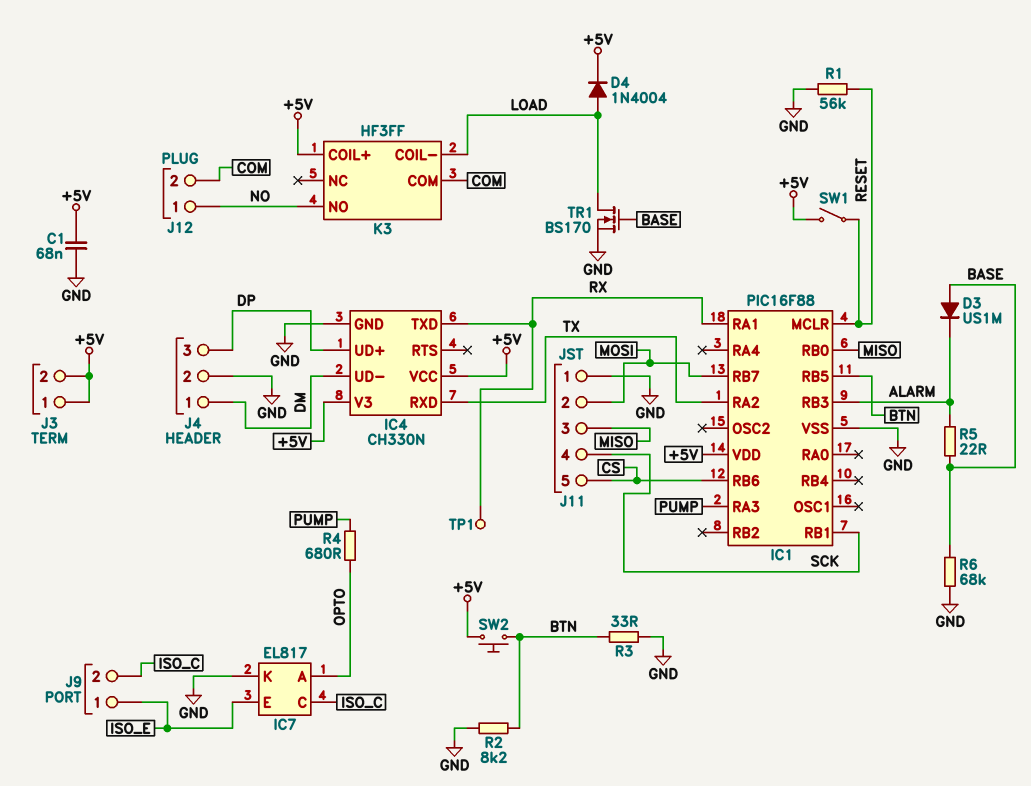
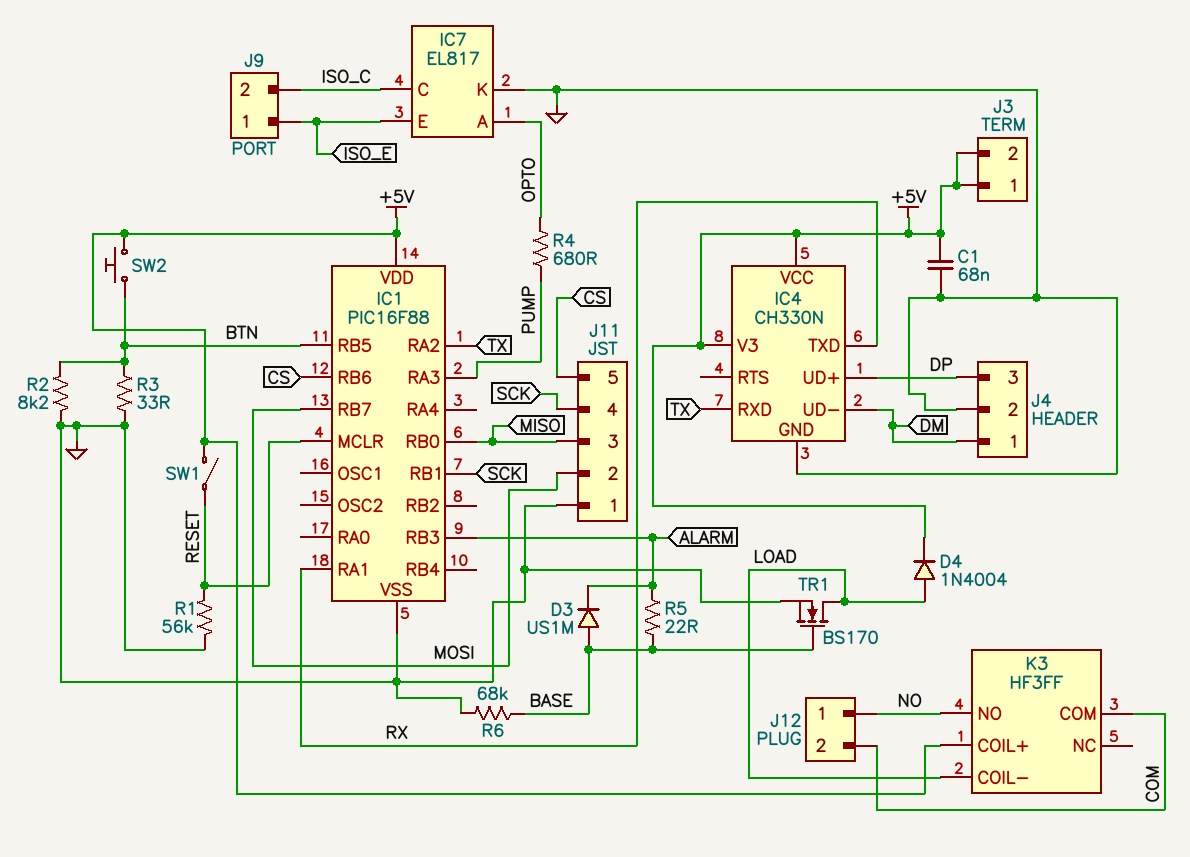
TP1: test point (RX) -> none

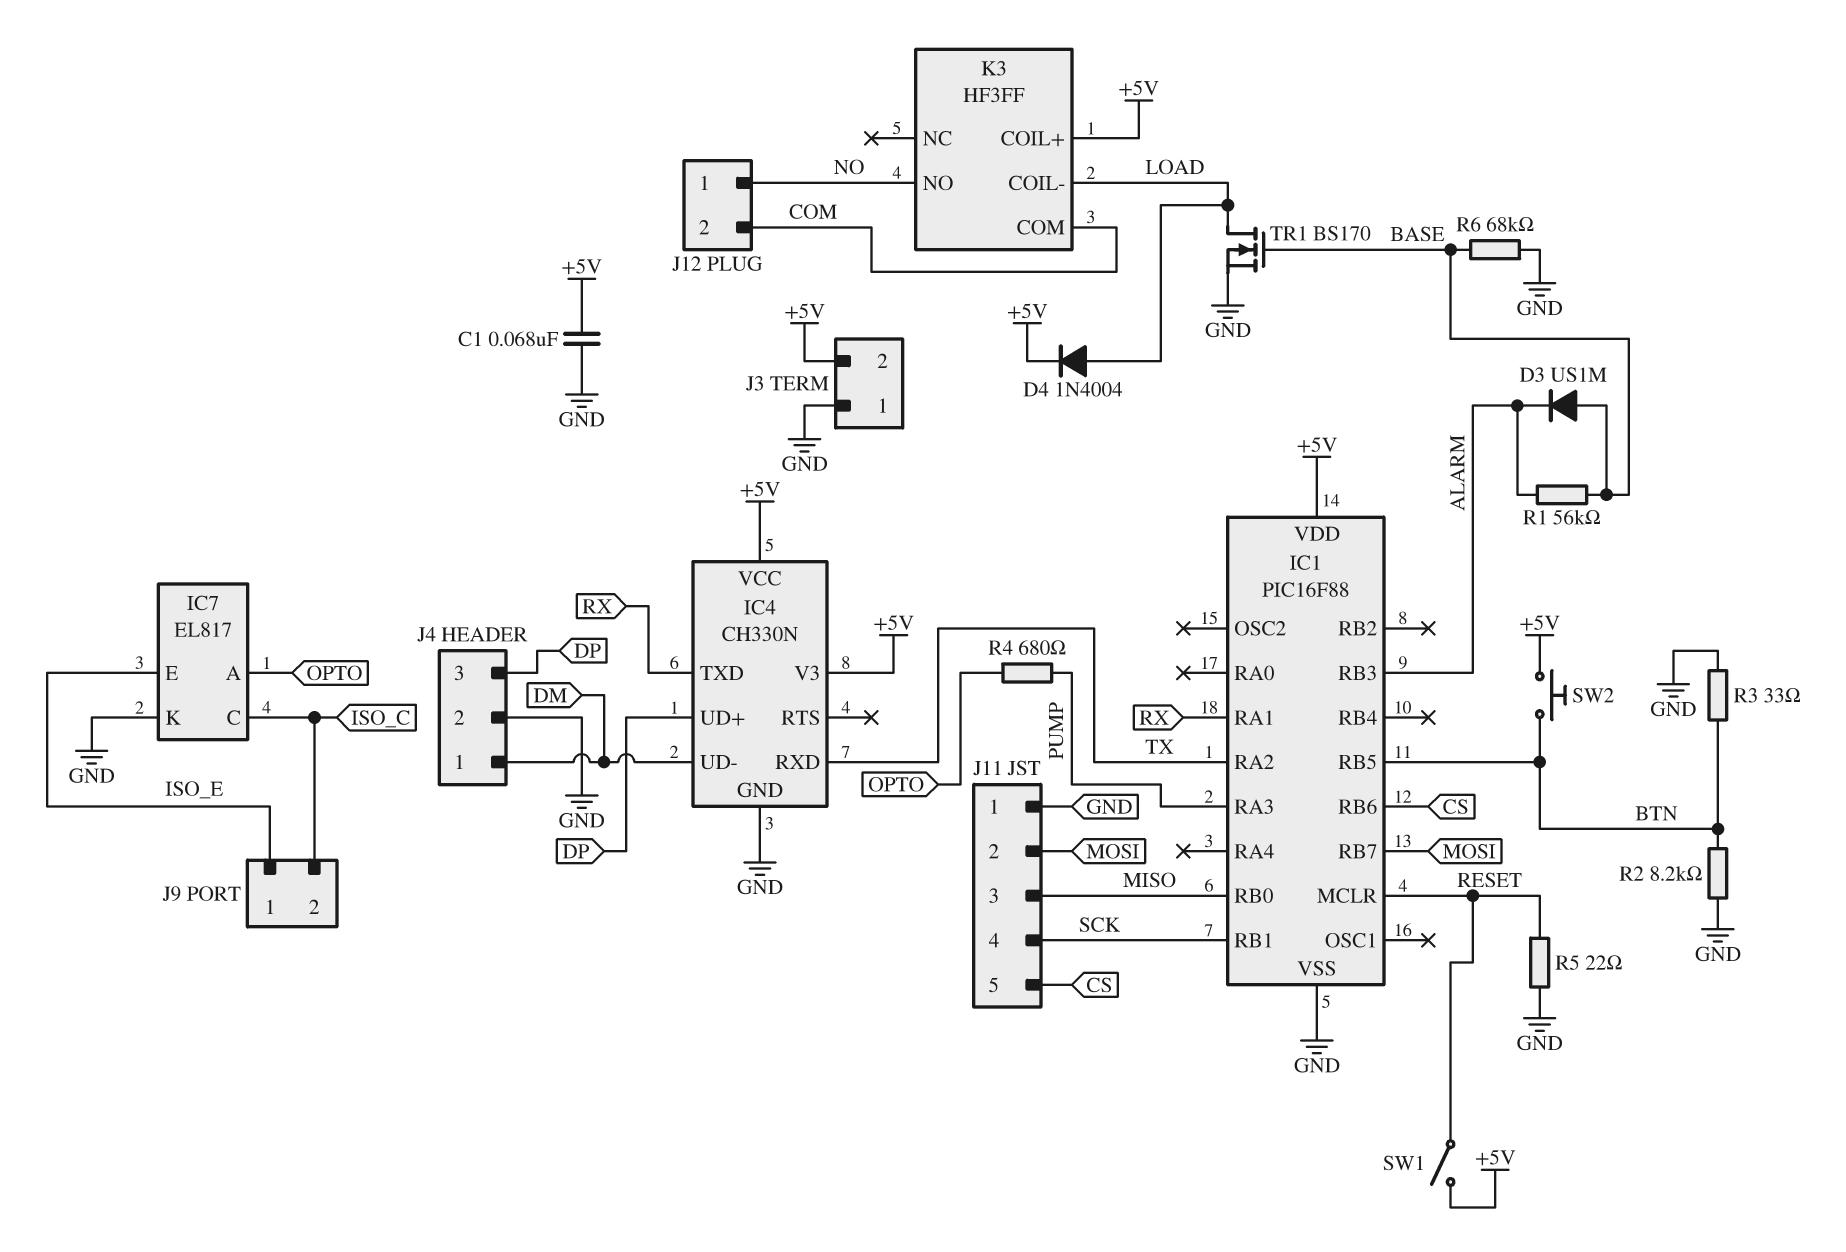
J3 pin 1: +5V -> GND
R1: 56k (GND, RESET) -> 56k (ALARM, BASE)
R5: 22 (ALARM, BASE) -> 22 (GND, RESET)

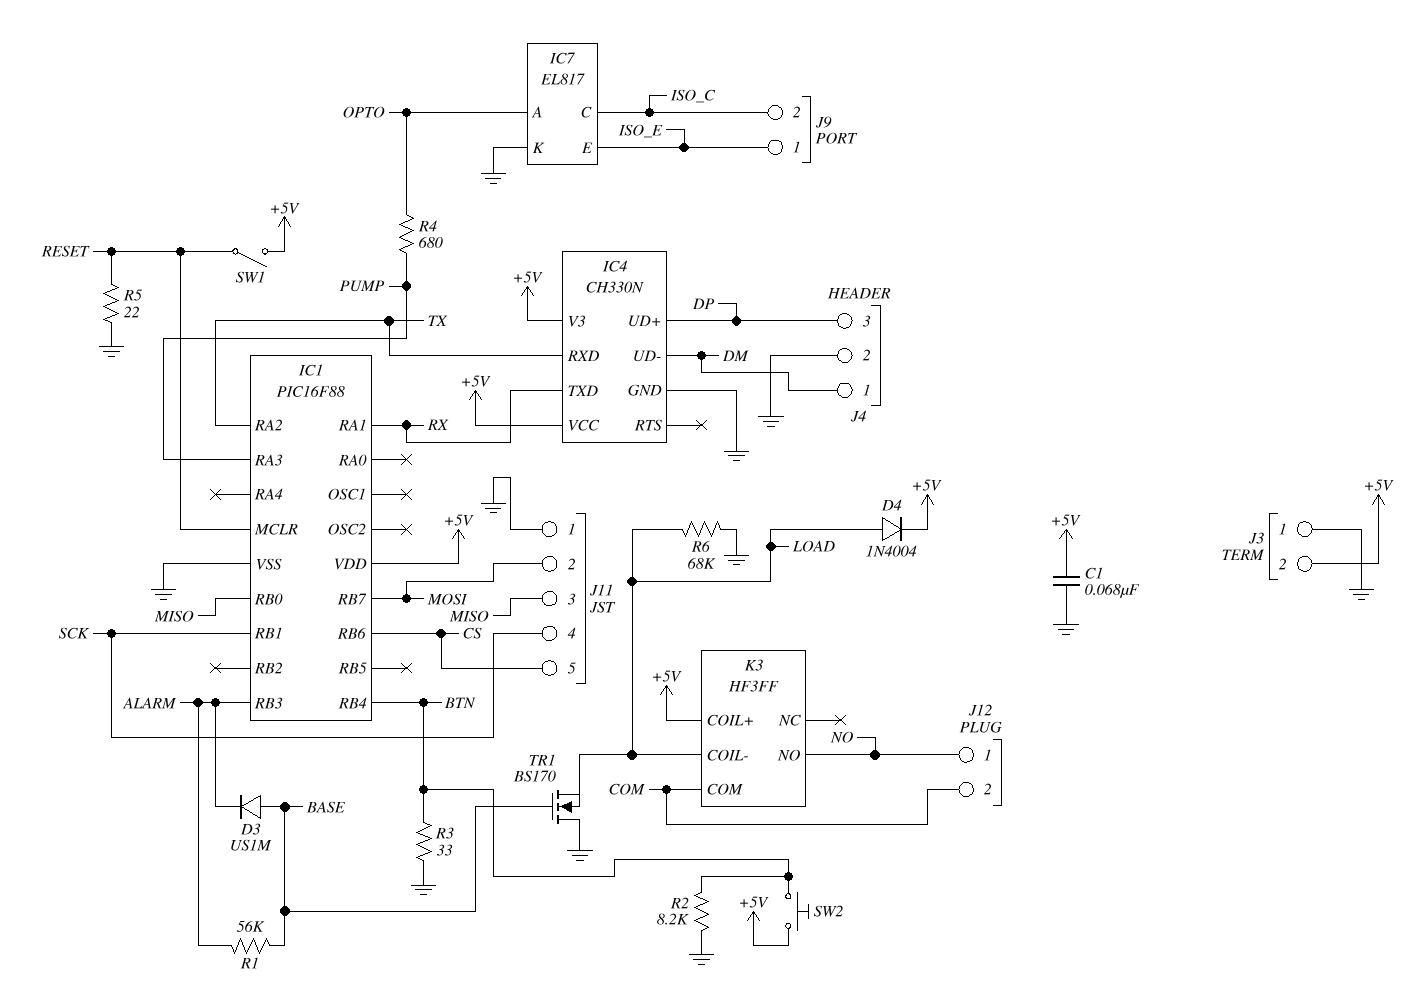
IC1 pin RB4: none -> BTN
IC1 pin RB5: BTN -> none
R6: 68k (BASE, GND) -> 68k (GND, LOAD)
TR1: NMOS BS170 (G BASE, D LOAD, S GND) -> NMOS BS170 (G BASE, D GND, S LOAD)

